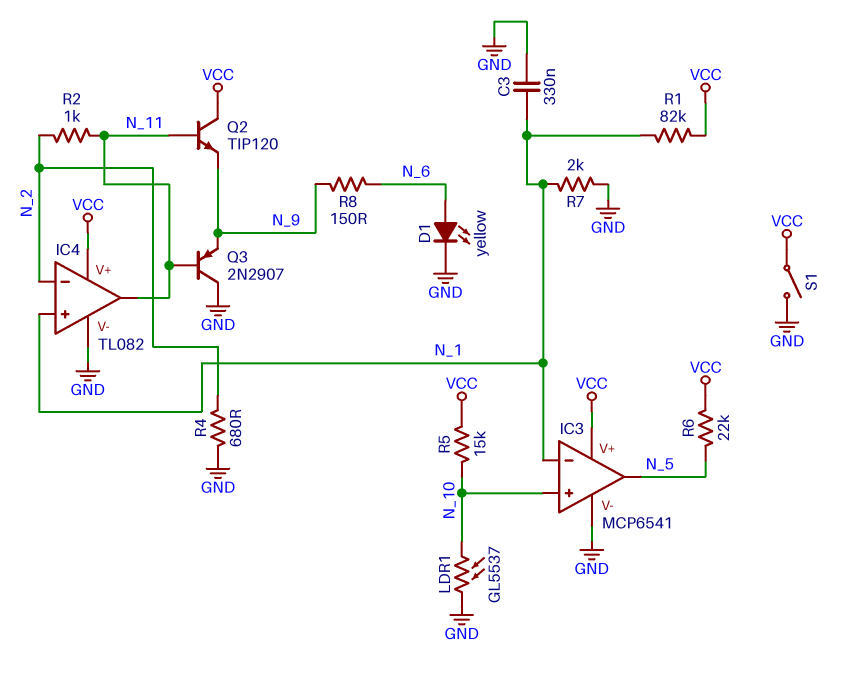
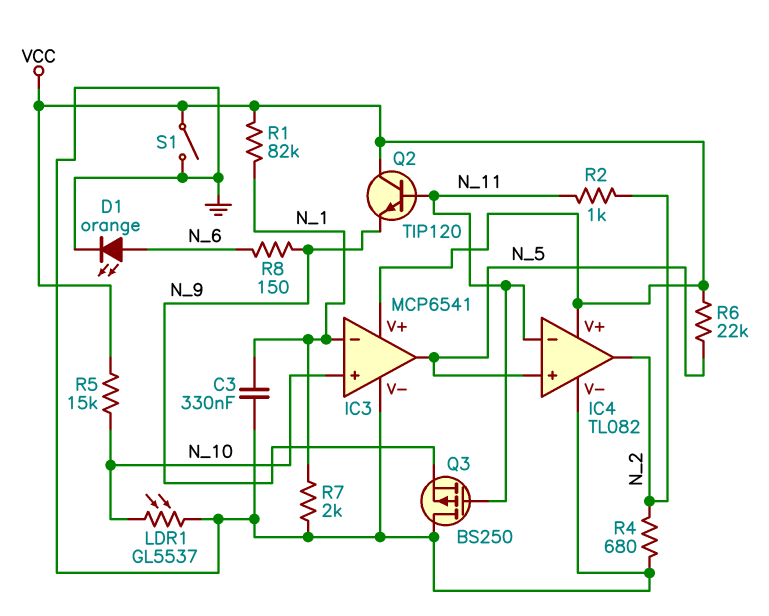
D1: LED yellow (A N_6, K GND) -> LED orange (A N_6, K GND)
IC4 pin in+: N_1 -> N_5
IC4 pin in-: N_2 -> N_11
IC4 pin out: N_11 -> N_2
Q3: PNP 2N2907 (B N_11, C GND, E N_9) -> PMOS BS250 (G N_11, D GND, S N_9)

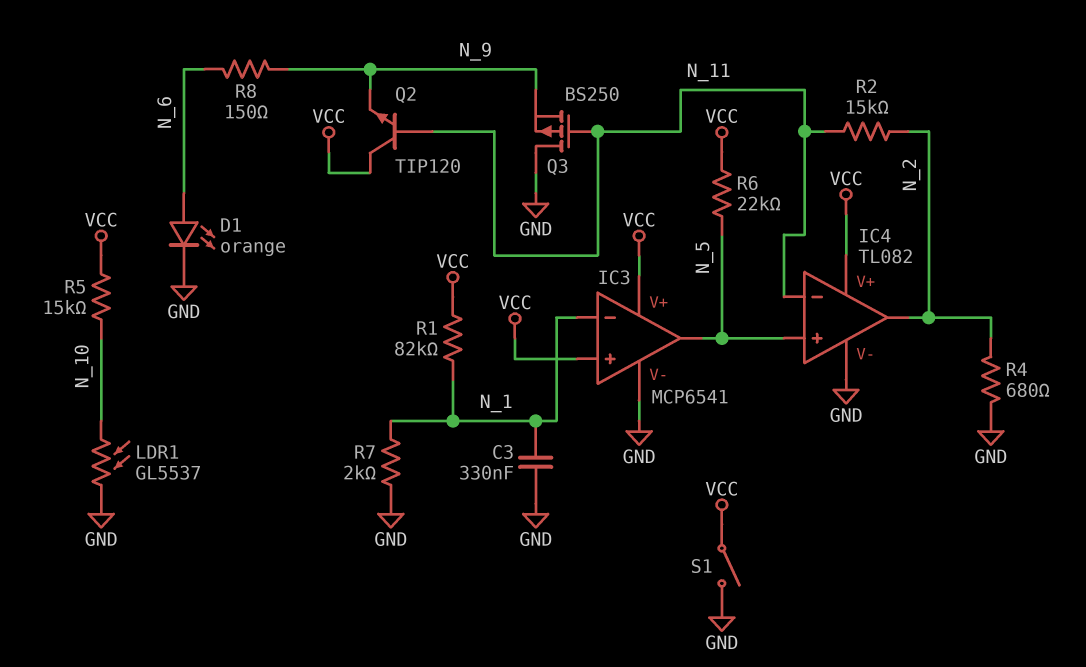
IC3 pin in+: N_10 -> VCC
R2: 1k (N_2, N_11) -> 15k (N_2, N_11)

